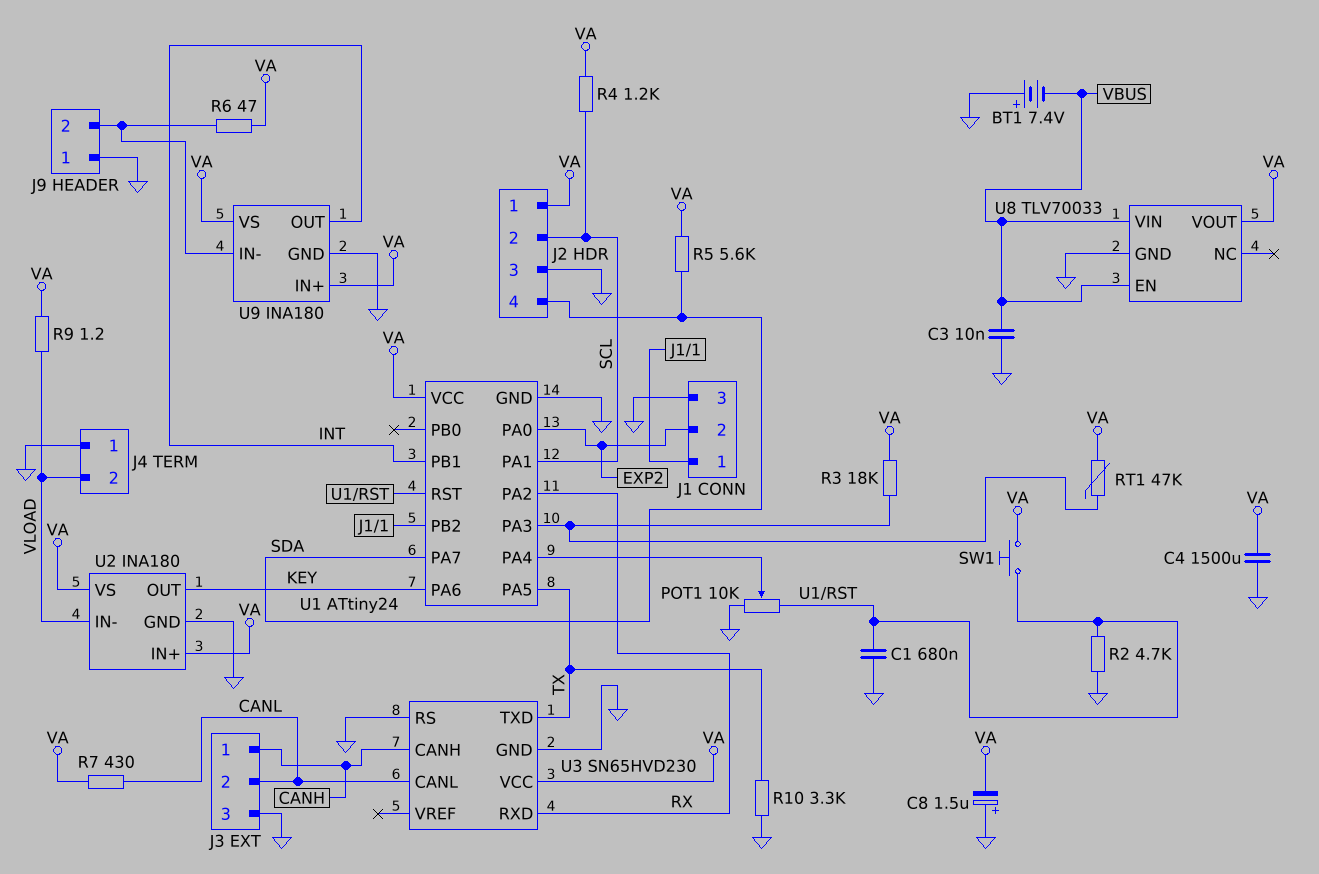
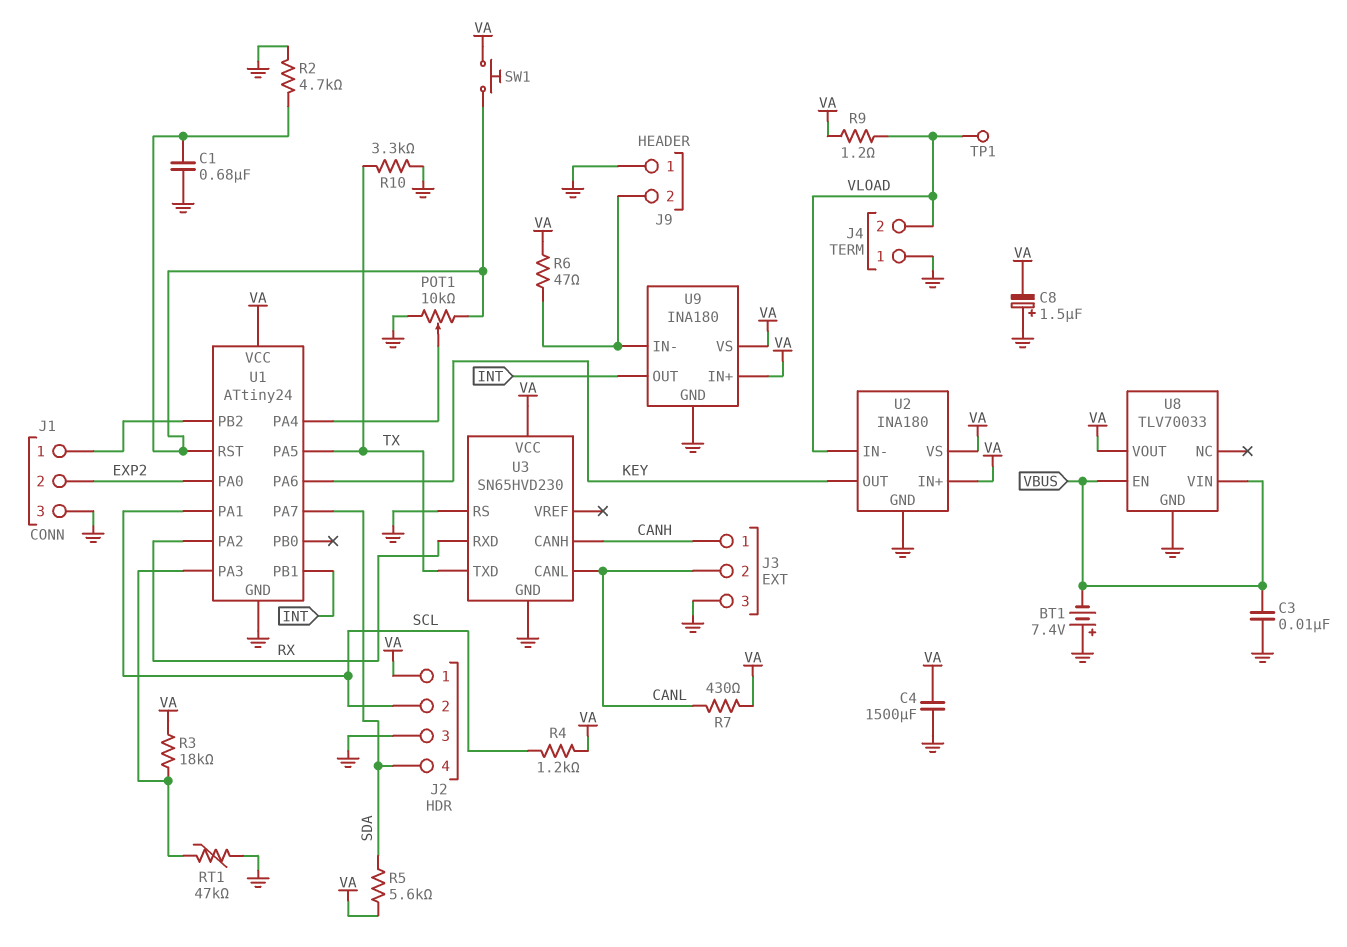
RT1: 47k (U1/PA3, VA) -> 47k (GND, U1/PA3)
TP1: none -> test point (VLOAD)

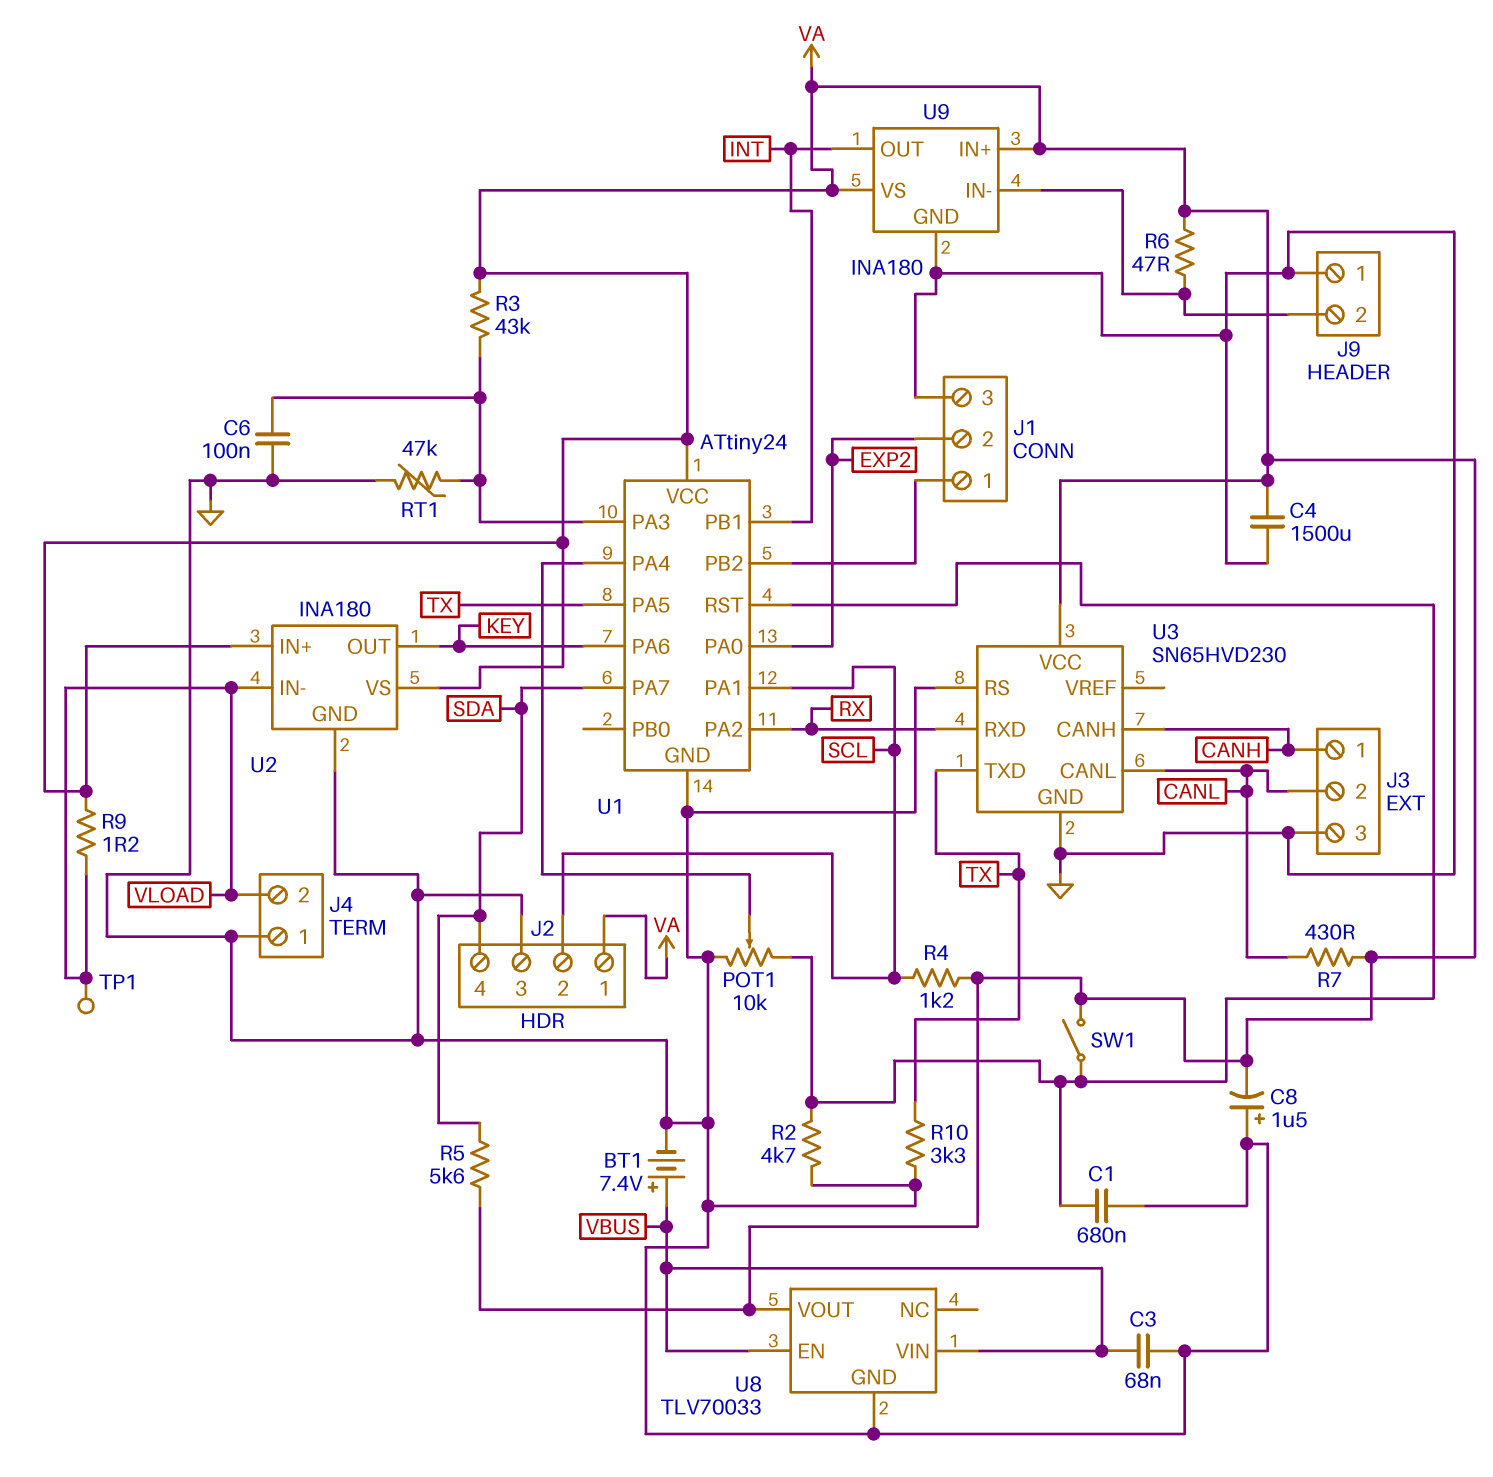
BT1: 7.4V (plus GND, minus VBUS) -> 7.4V (plus VBUS, minus GND)
C3: 10nF (GND, VBUS) -> 68nF (GND, VBUS)
C6: none -> 100nF (GND, U1/PA3)
R3: 18k (U1/PA3, VA) -> 43k (U1/PA3, VA)
SW1: button (U1/RST, VA) -> switch (U1/RST, VA)

